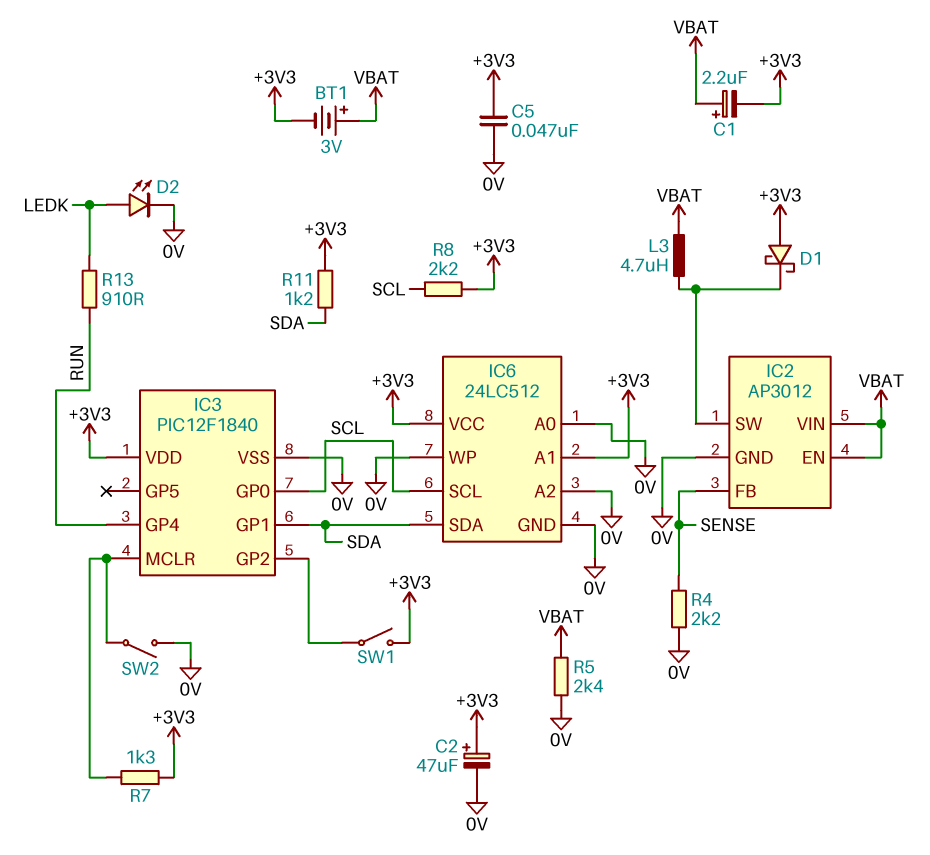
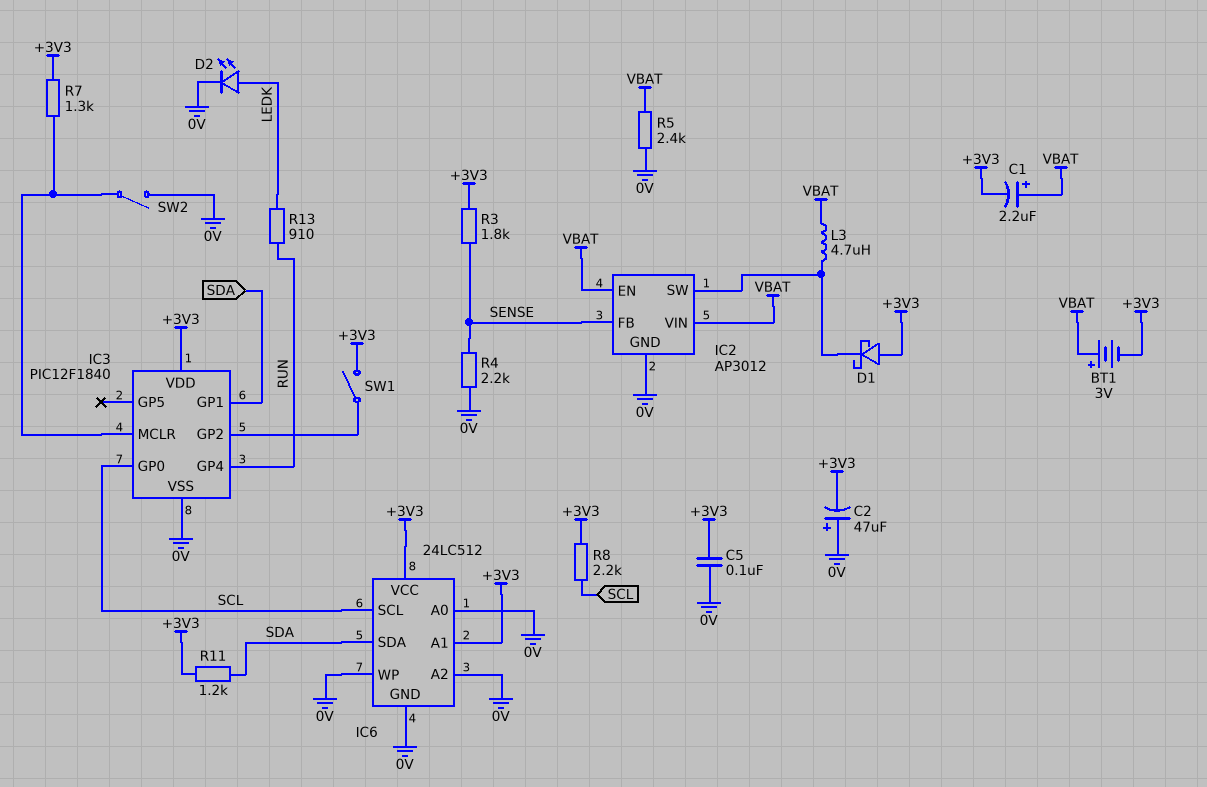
C2: 47uF (plus +3V3, minus 0V) -> 47uF (plus 0V, minus +3V3)
C5: 47nF (+3V3, 0V) -> 100nF (+3V3, 0V)
R3: none -> 1.8k (+3V3, SENSE)

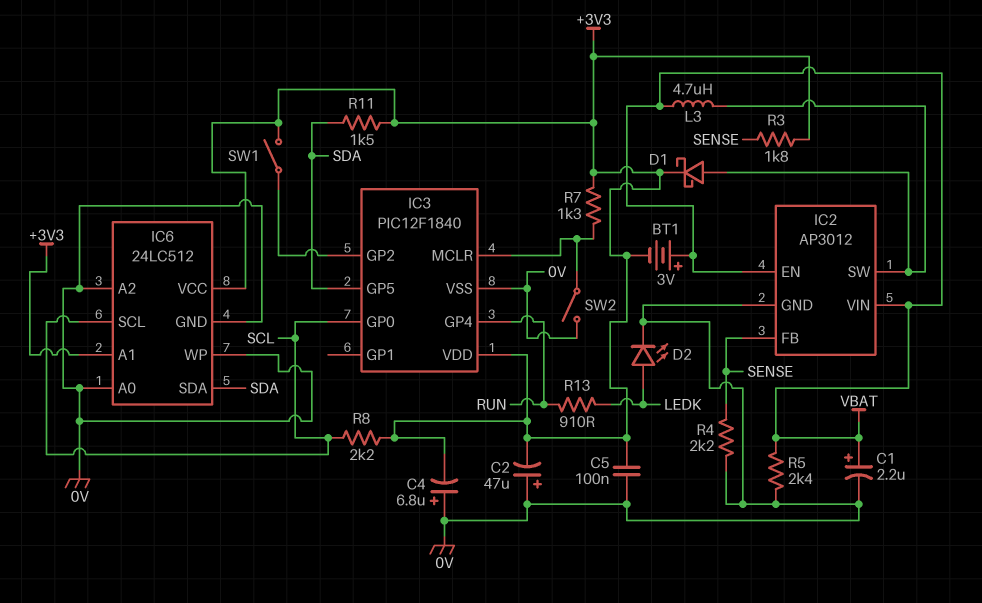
C1: 2.2uF (plus VBAT, minus +3V3) -> 2.2uF (plus VBAT, minus 0V)
C4: none -> 6.8uF (plus 0V, minus +3V3)
D1: schottky (A +3V3, K IC2/SW) -> schottky (A IC2/SW, K +3V3)
IC3 pin GP1: SDA -> none
IC3 pin GP5: none -> SDA
R11: 1.2k (+3V3, SDA) -> 1.5k (+3V3, SDA)

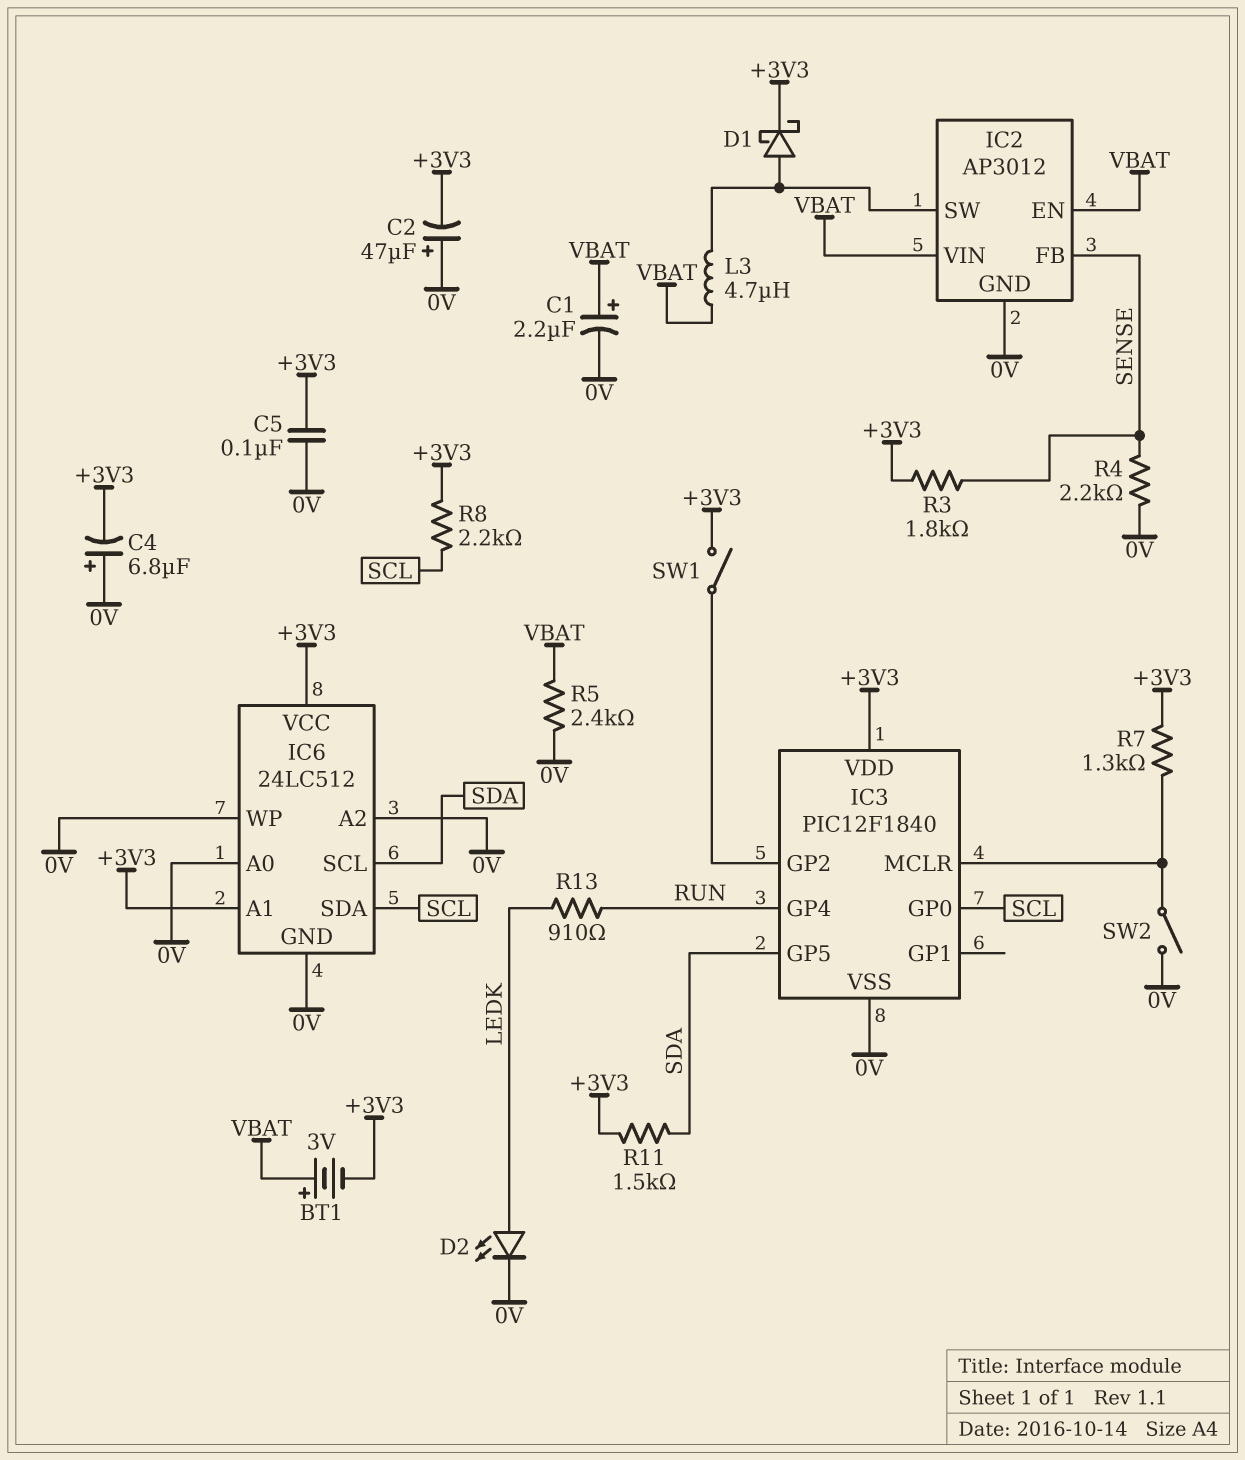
IC6 pin SCL: SCL -> SDA
IC6 pin SDA: SDA -> SCL

